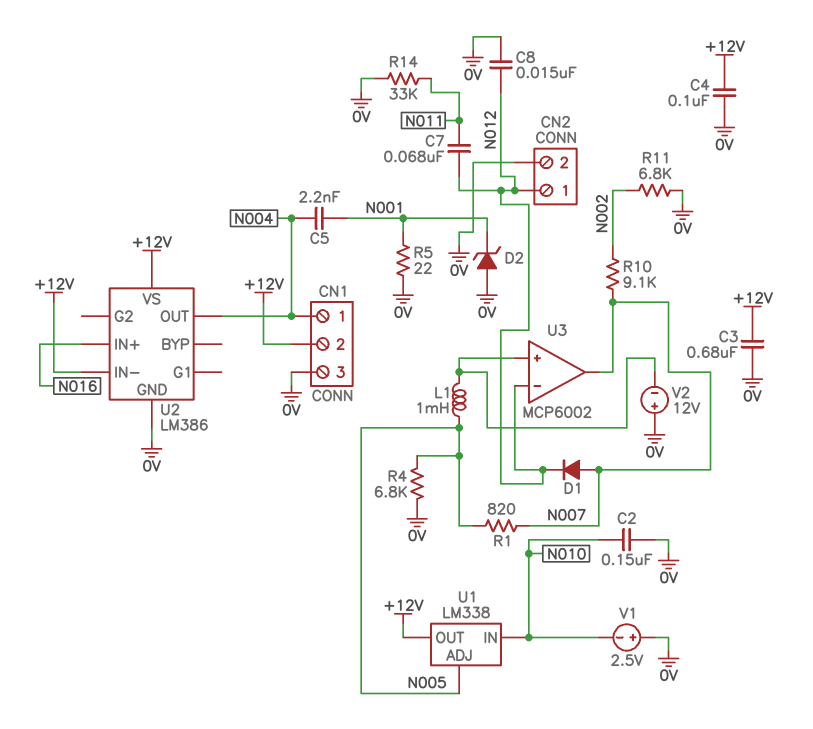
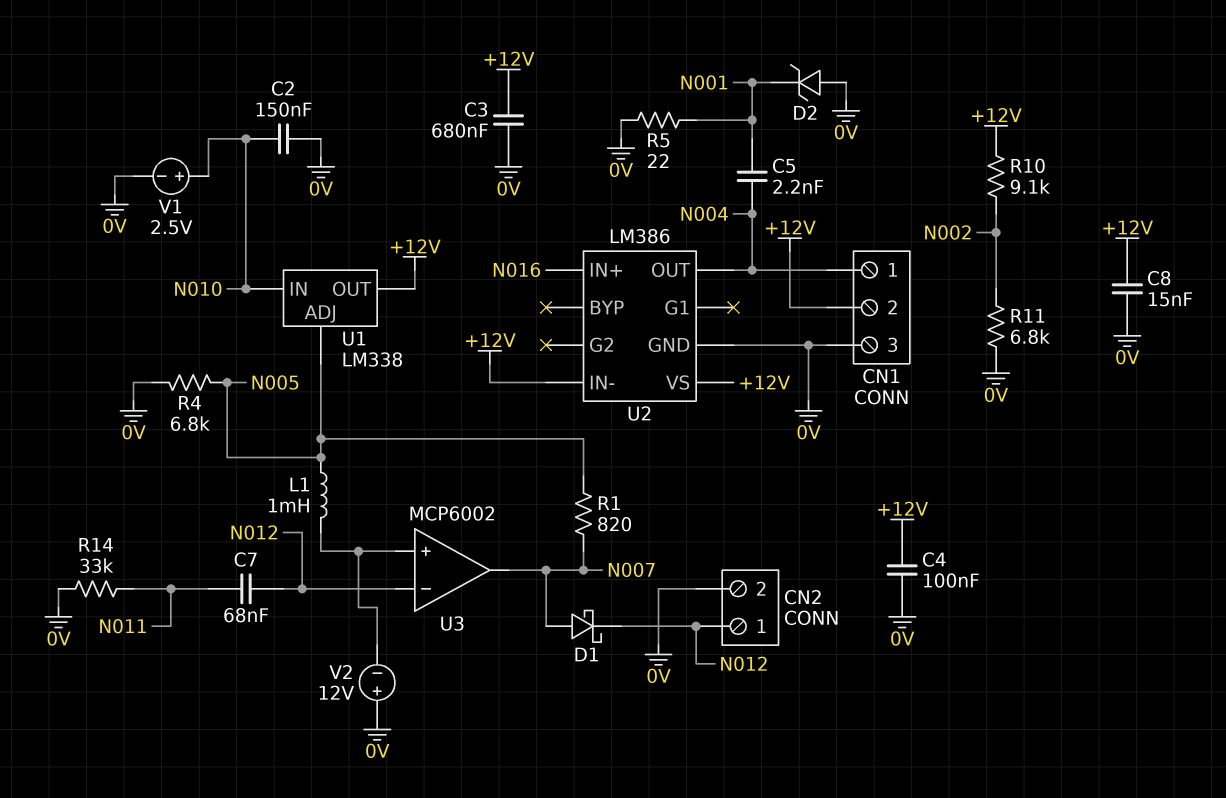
C8: 15nF (0V, N012) -> 15nF (+12V, 0V)
D1: diode (A N007, K N012) -> schottky (A N007, K N012)
R10: 9.1k (N002, N007) -> 9.1k (+12V, N002)
V1: 2.5V (plus 0V, minus N010) -> 2.5V (plus N010, minus 0V)

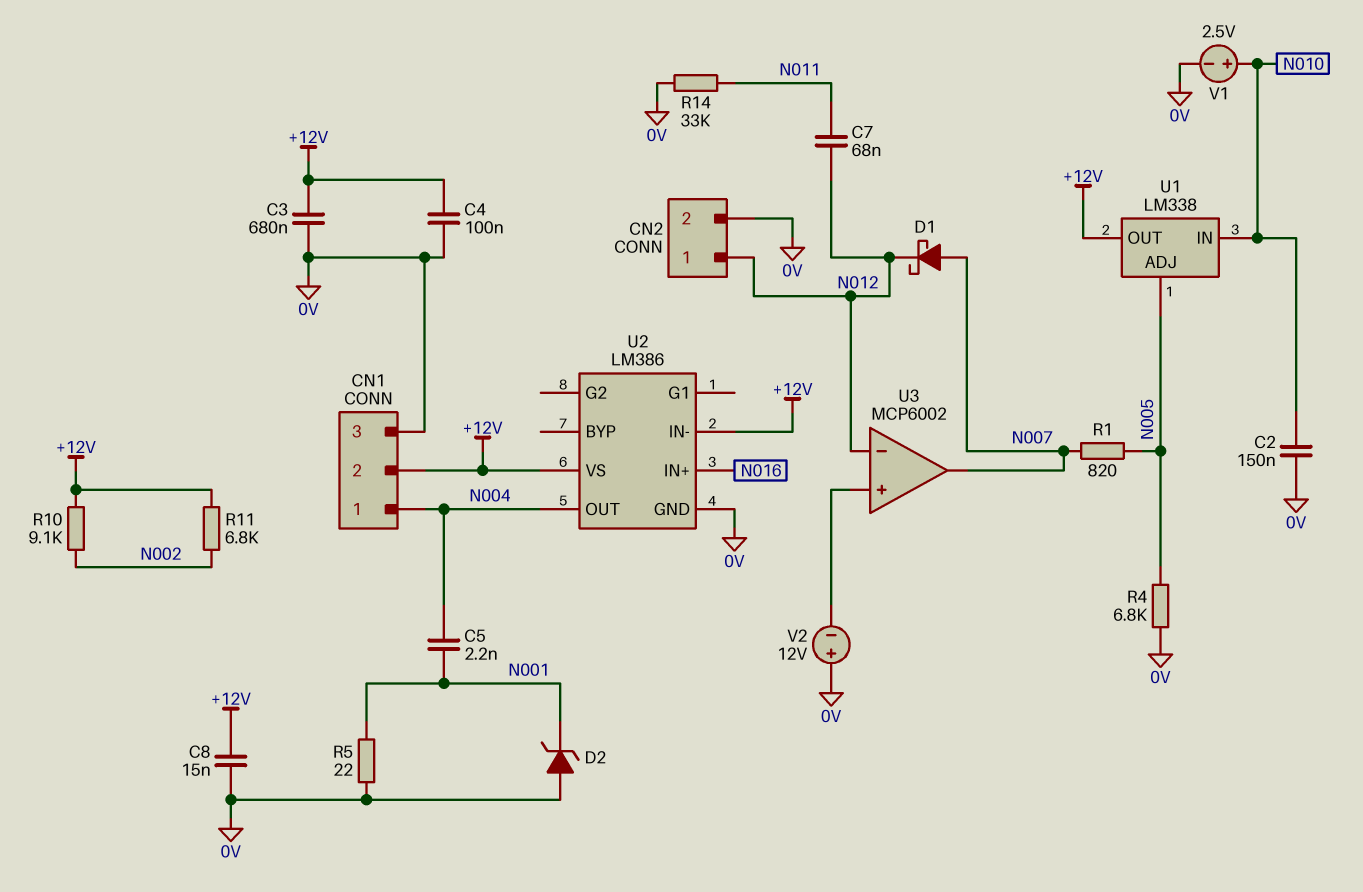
L1: 1mH (N005, U3/in+) -> none
R11: 6.8k (0V, N002) -> 6.8k (+12V, N002)

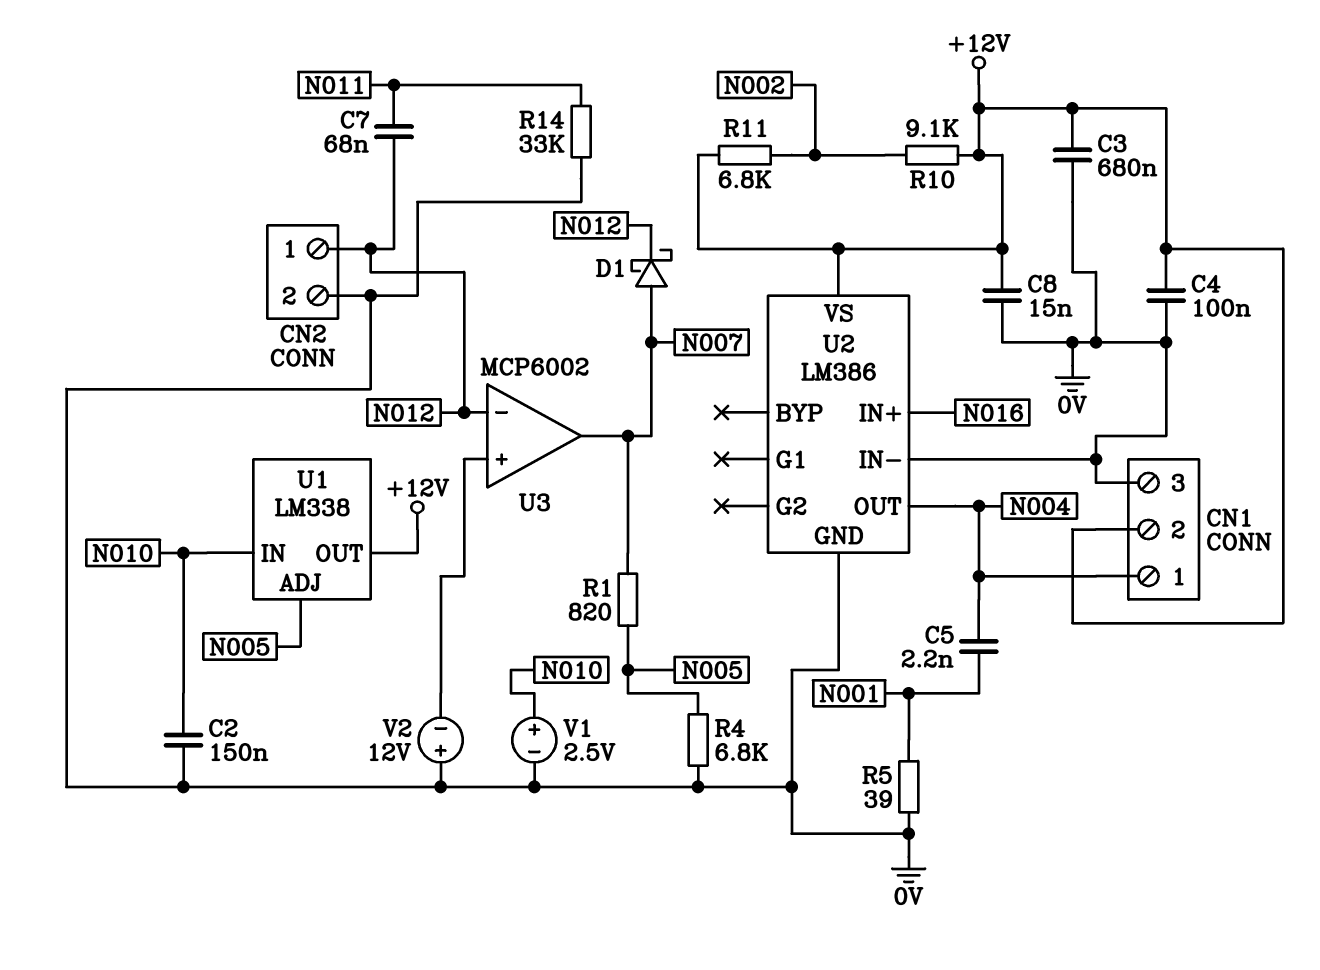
D2: zener (A 0V, K N001) -> none
R5: 22 (0V, N001) -> 39 (0V, N001)
U2 pin IN-: +12V -> 0V

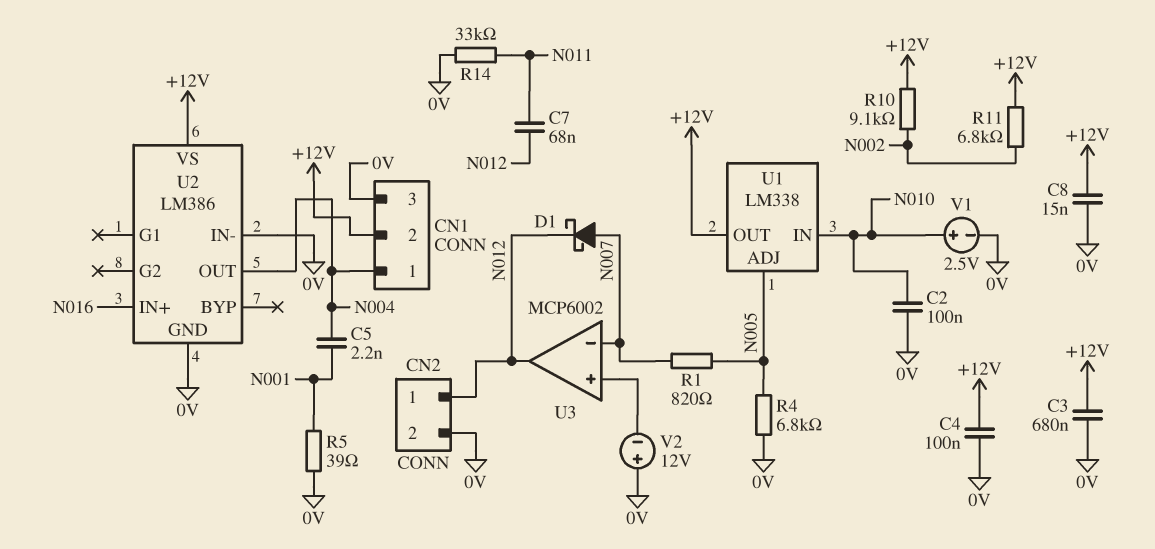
C2: 150nF (0V, N010) -> 100nF (0V, N010)
U3 pin in-: N012 -> N007
U3 pin out: N007 -> N012

